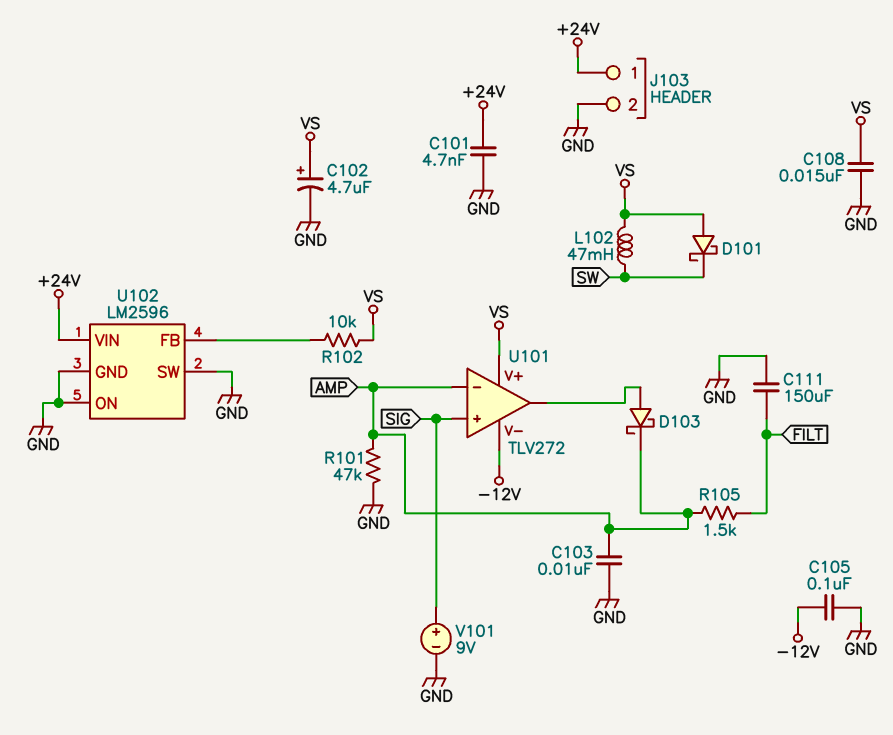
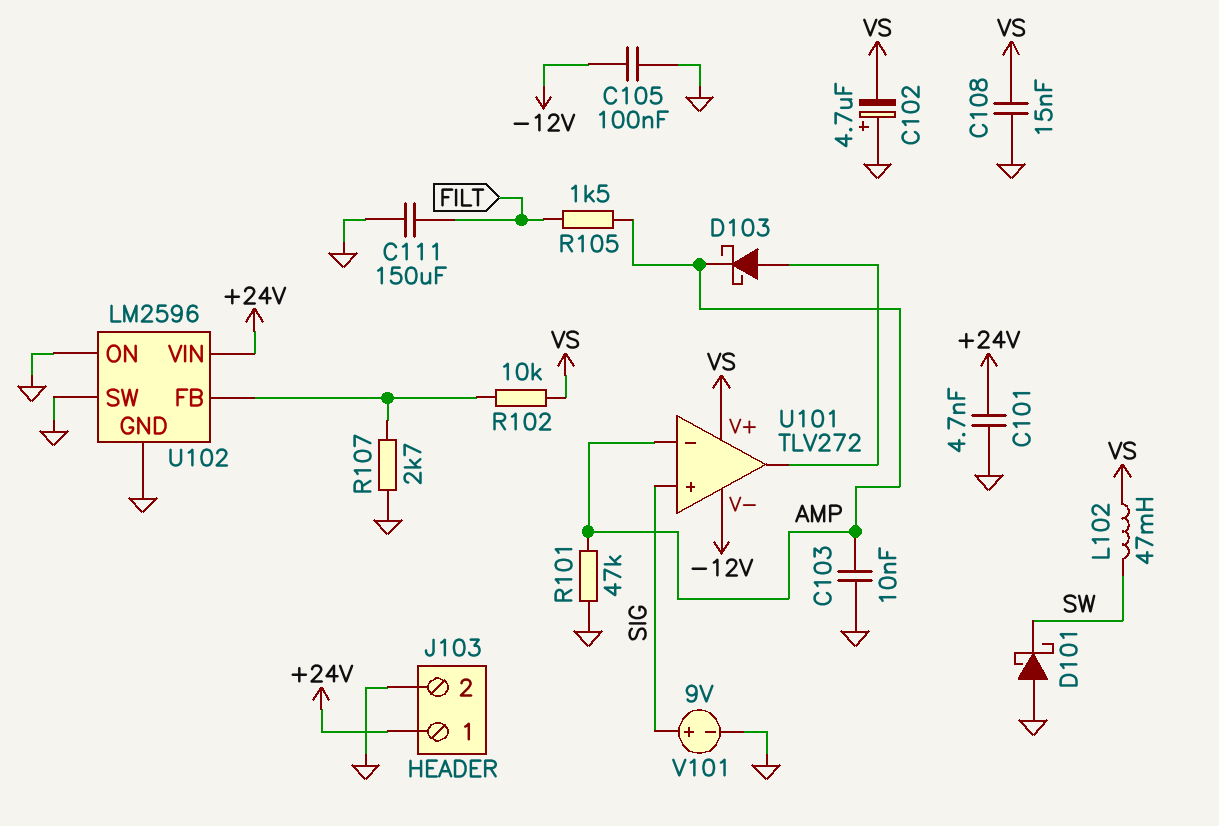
C102: 4.7uF (plus VS, minus GND) -> 4.7uF (plus GND, minus VS)
D101: schottky (A VS, K SW) -> schottky (A GND, K SW)
R107: none -> 2.7k (GND, U102/FB)

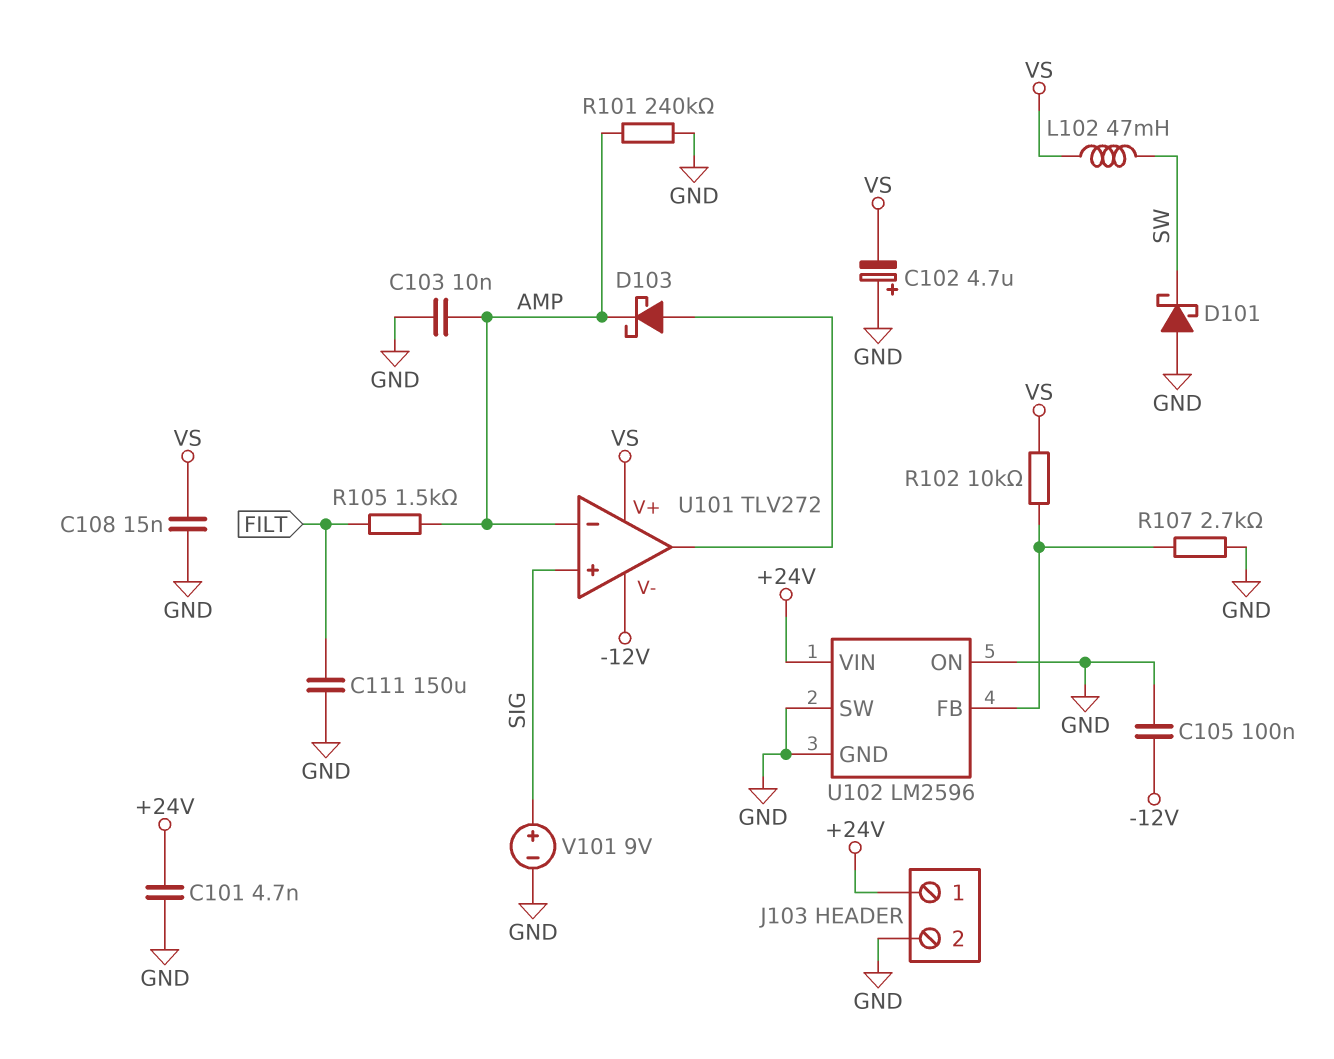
R101: 47k (AMP, GND) -> 240k (AMP, GND)

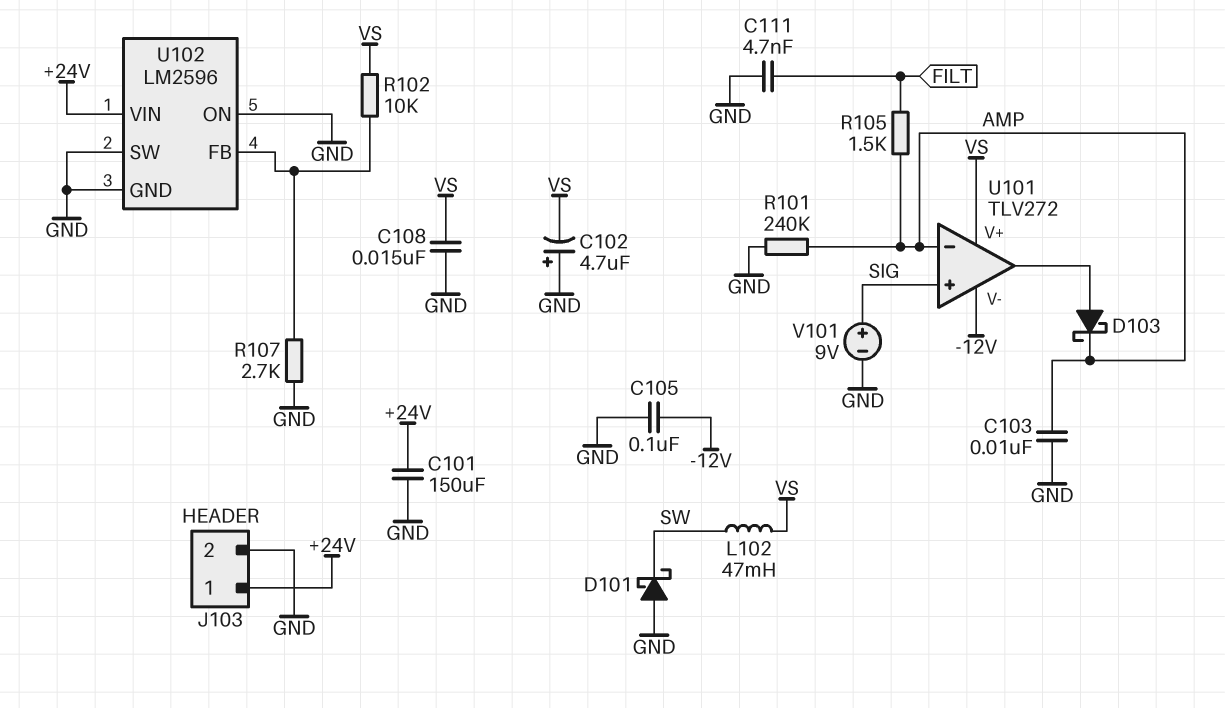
C101: 4.7nF (+24V, GND) -> 150uF (+24V, GND)
C111: 150uF (FILT, GND) -> 4.7nF (FILT, GND)

